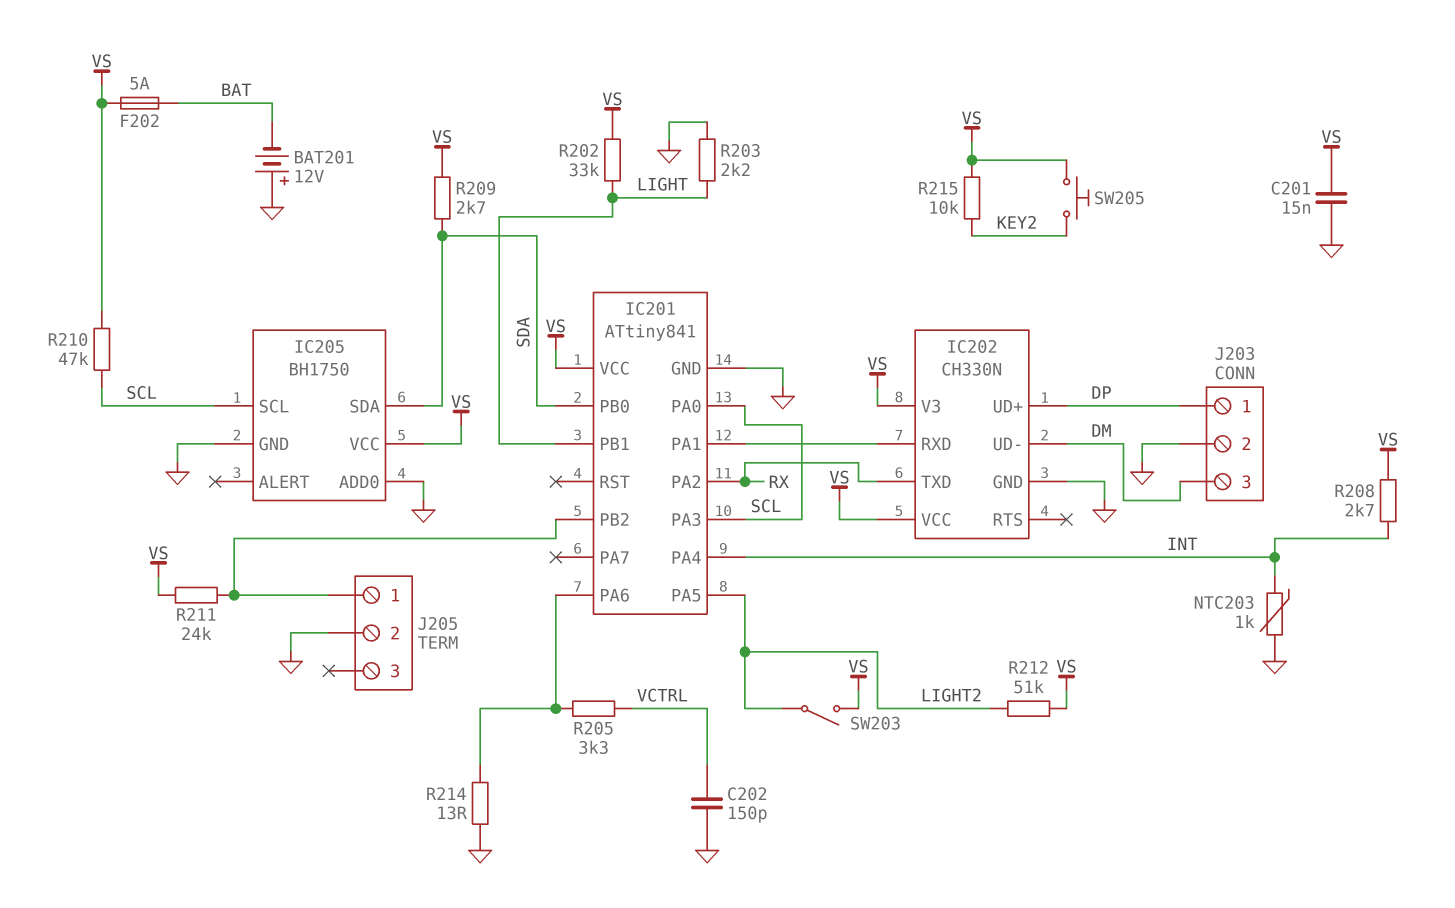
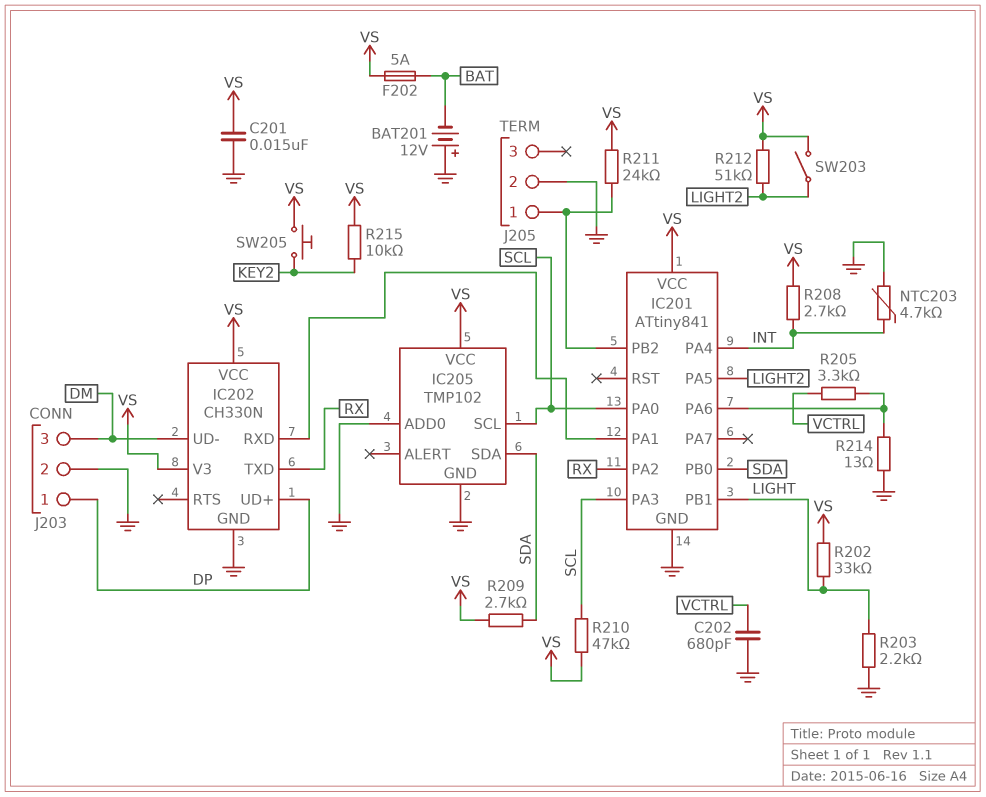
C202: 150pF (GND, VCTRL) -> 680pF (GND, VCTRL)
IC205: BH1750 -> TMP102
NTC203: 1k (GND, INT) -> 4.7k (GND, INT)

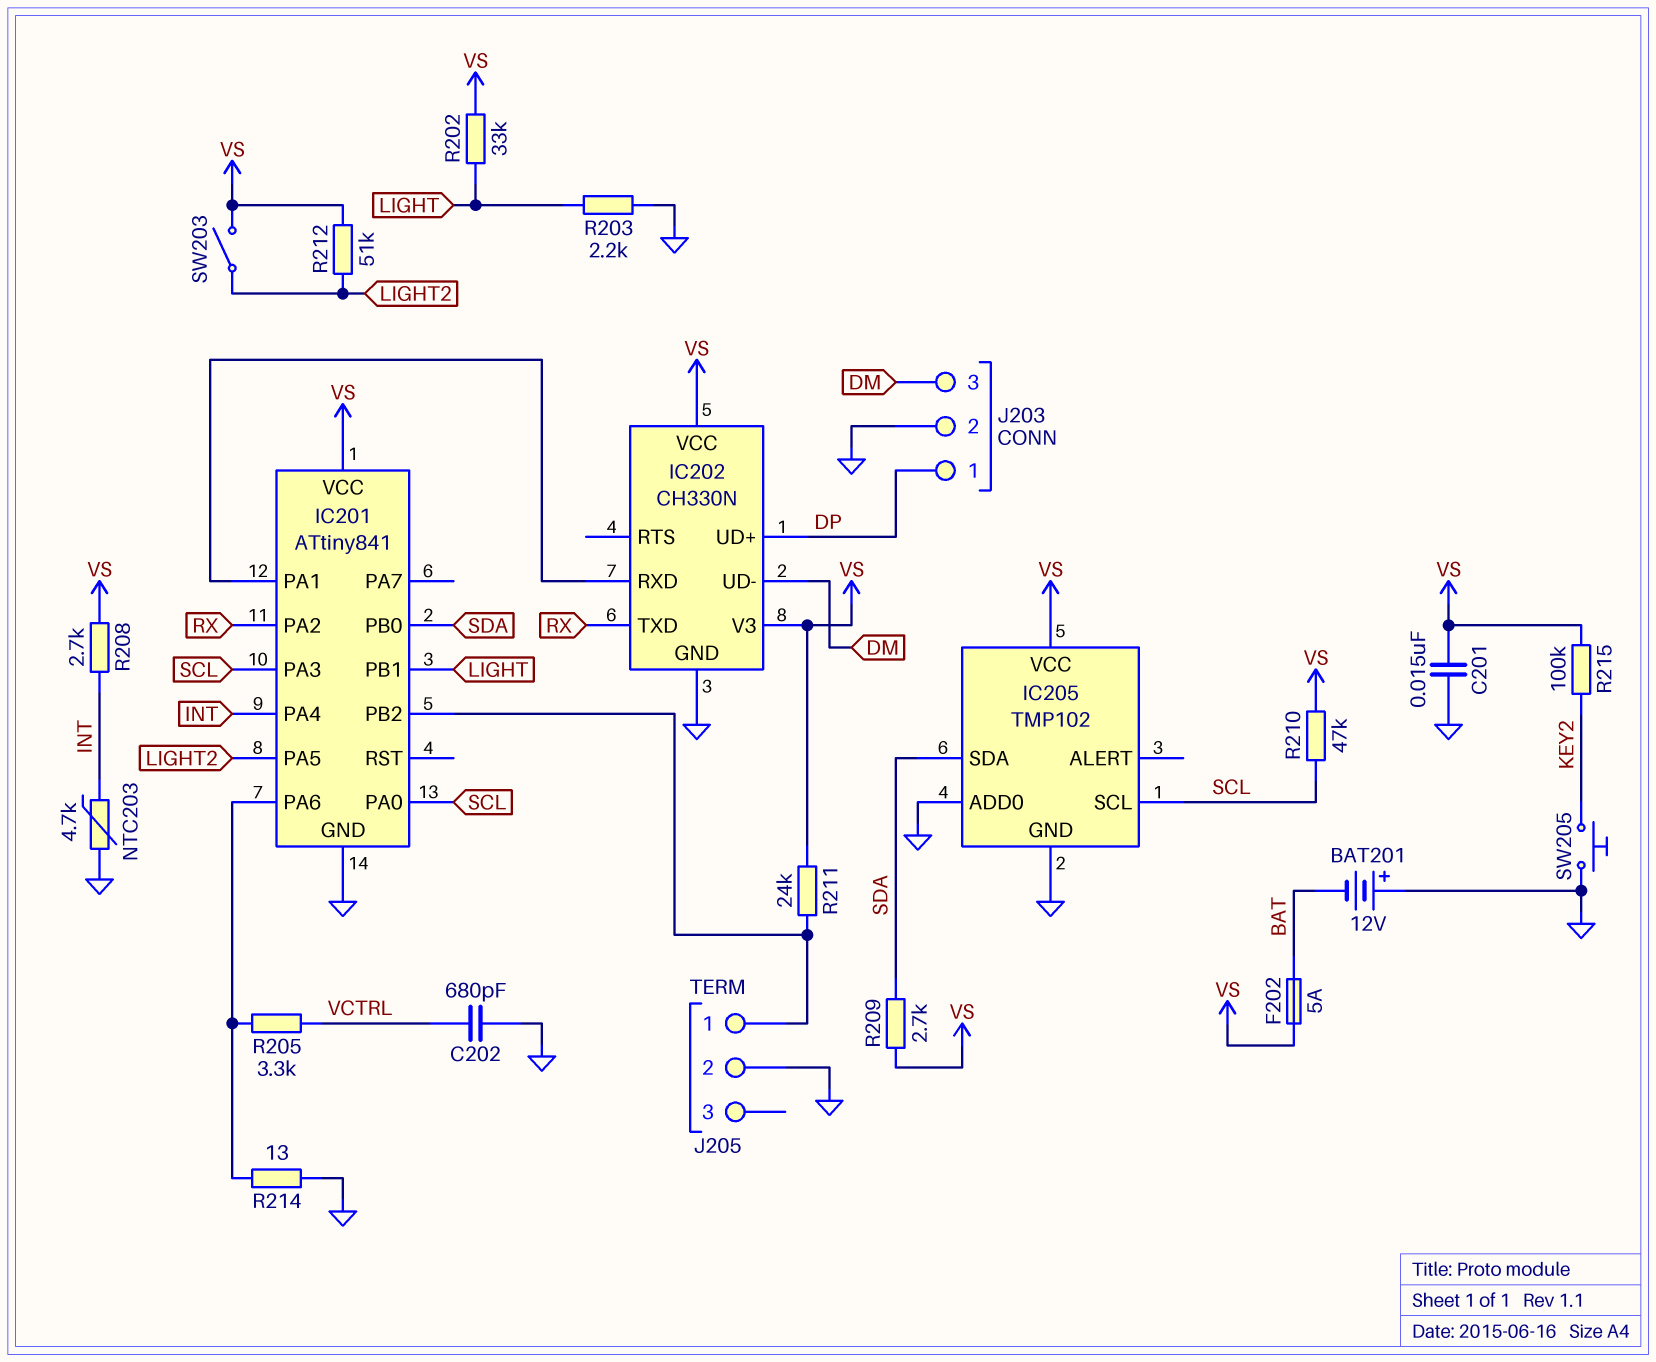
R215: 10k (KEY2, VS) -> 100k (KEY2, VS)
SW205: button (KEY2, VS) -> button (GND, KEY2)

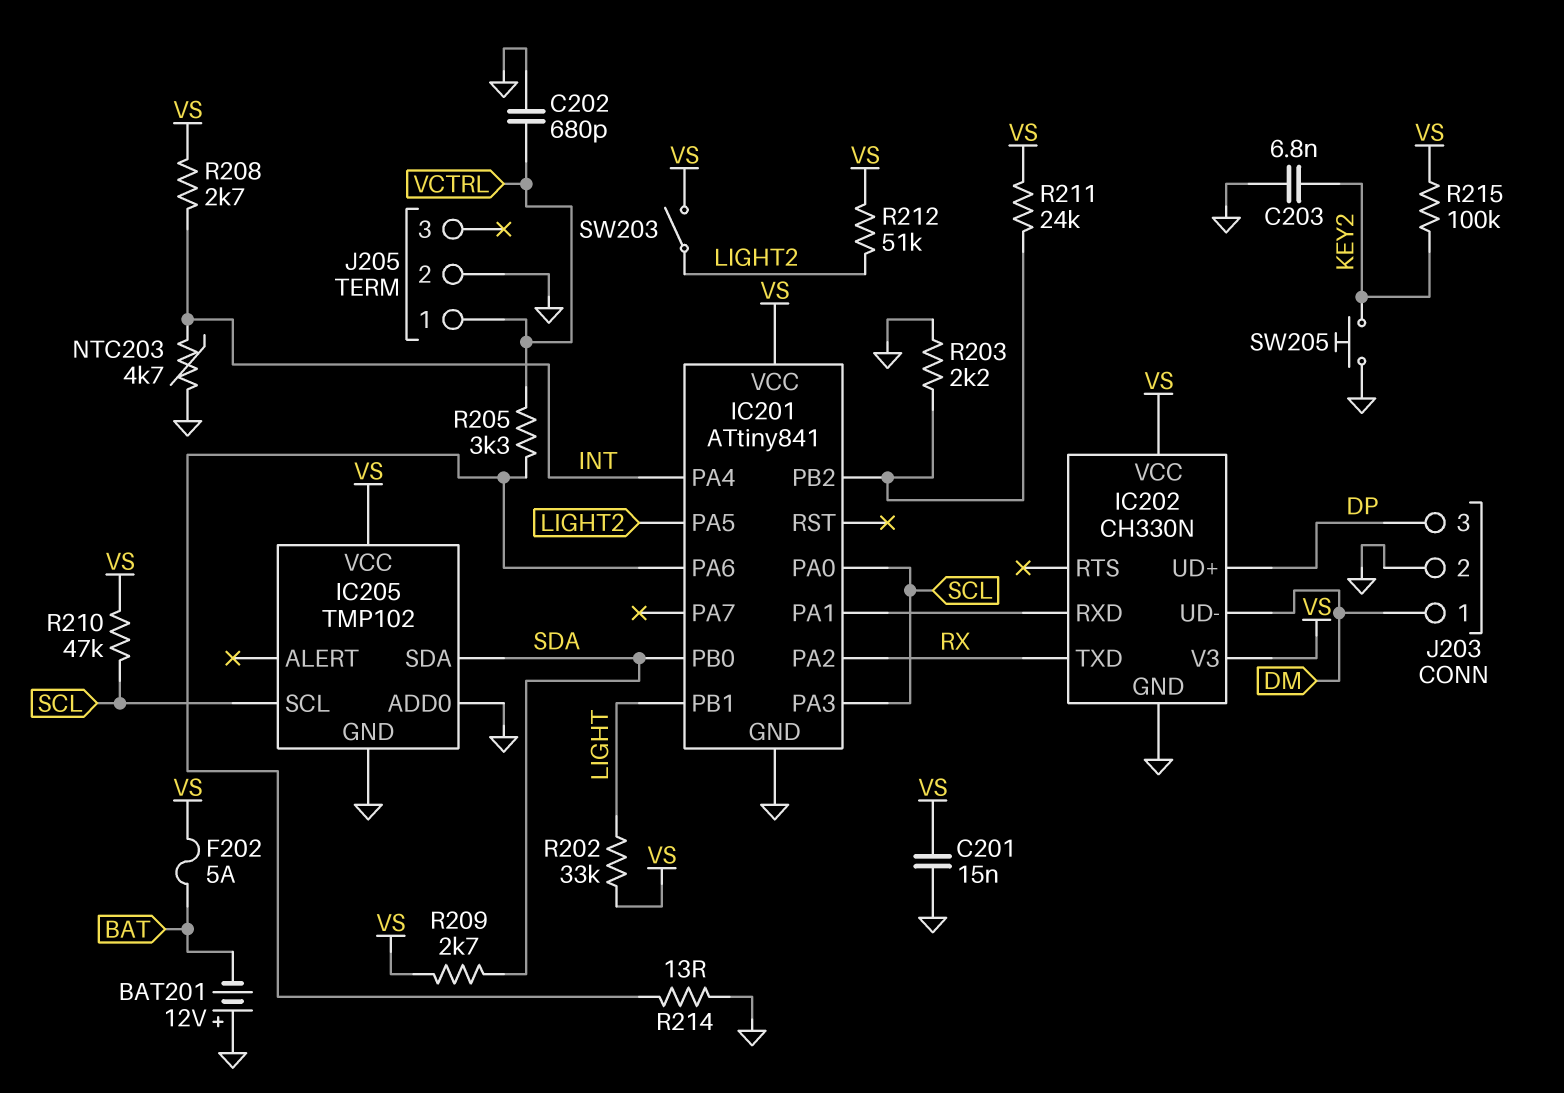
C203: none -> 6.8nF (GND, KEY2)
J203 pin 1: DP -> DM
J203 pin 3: DM -> DP
J205 pin 1: IC201/PB2 -> VCTRL
R203: 2.2k (GND, LIGHT) -> 2.2k (GND, IC201/PB2)

